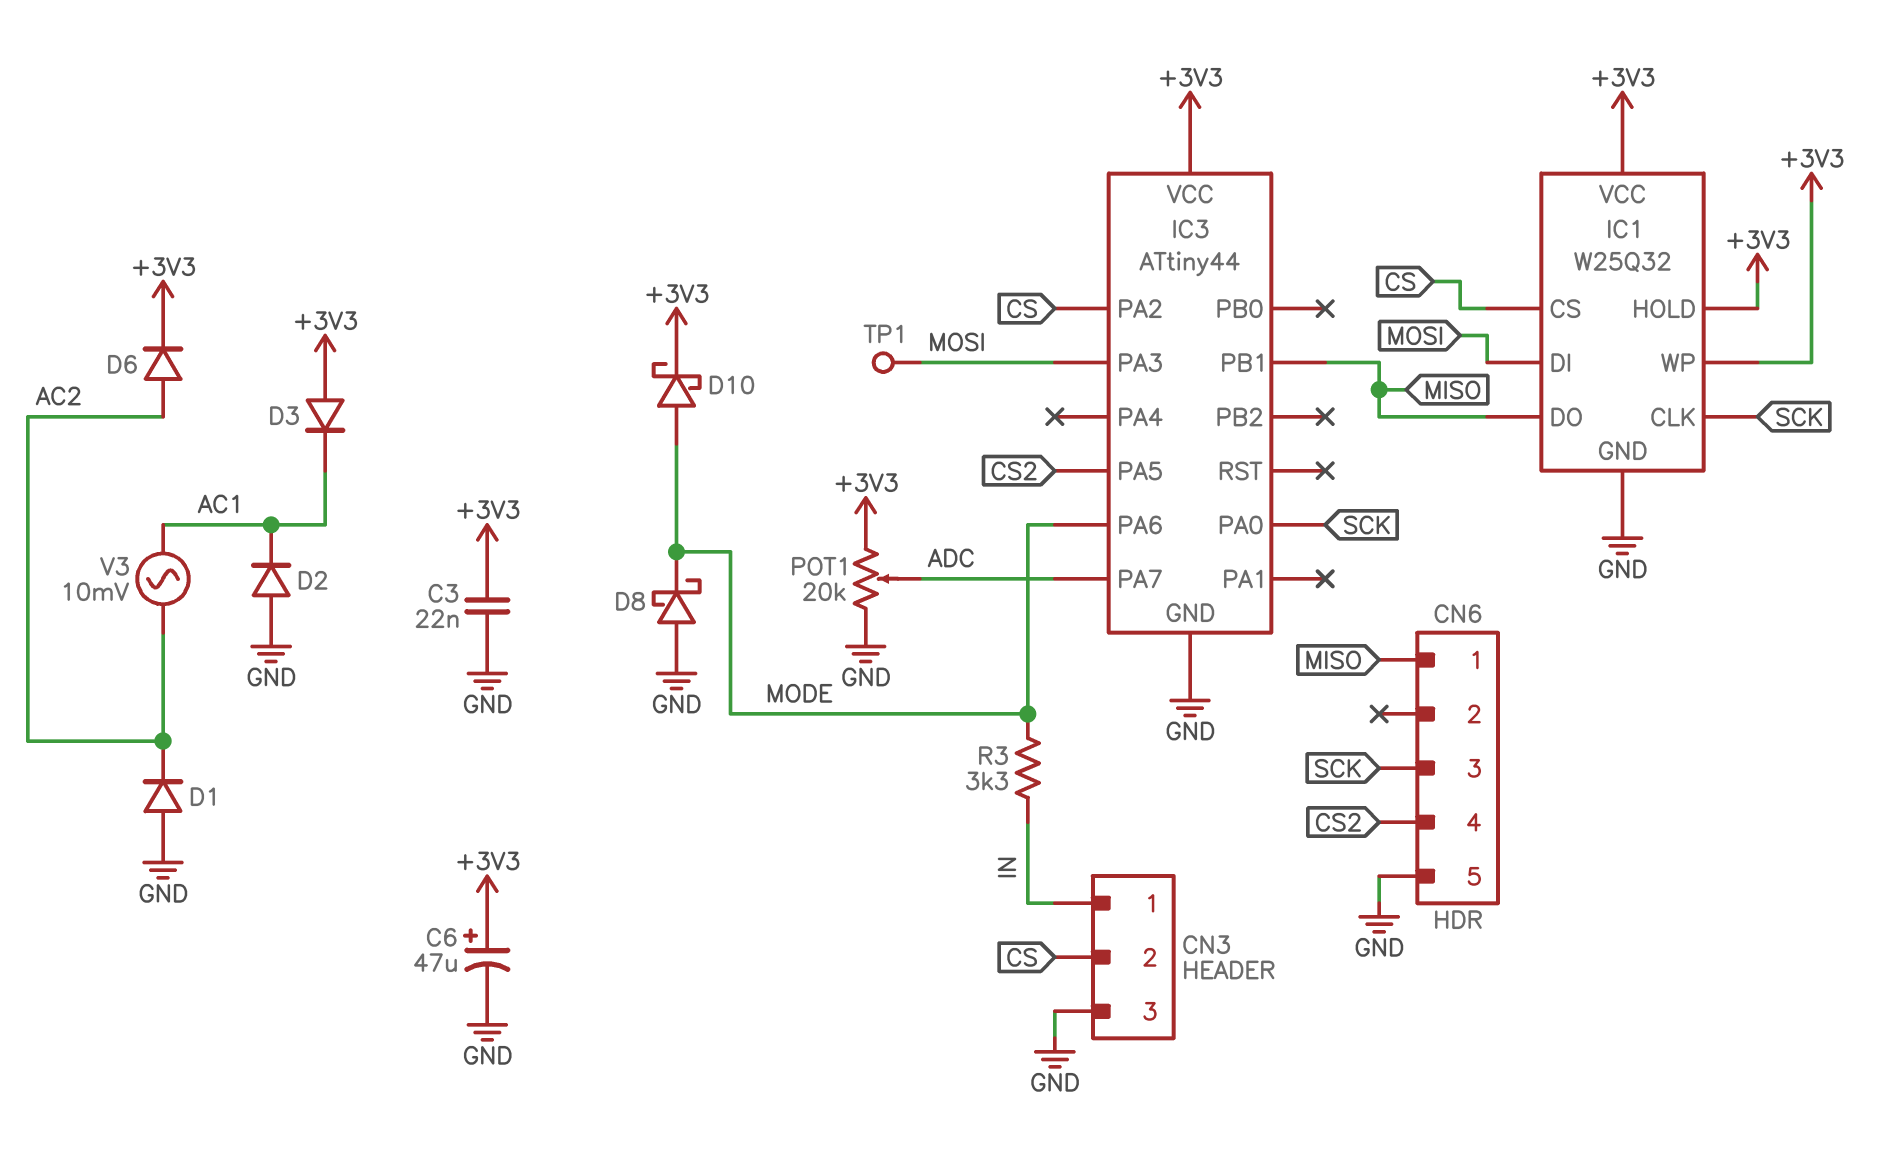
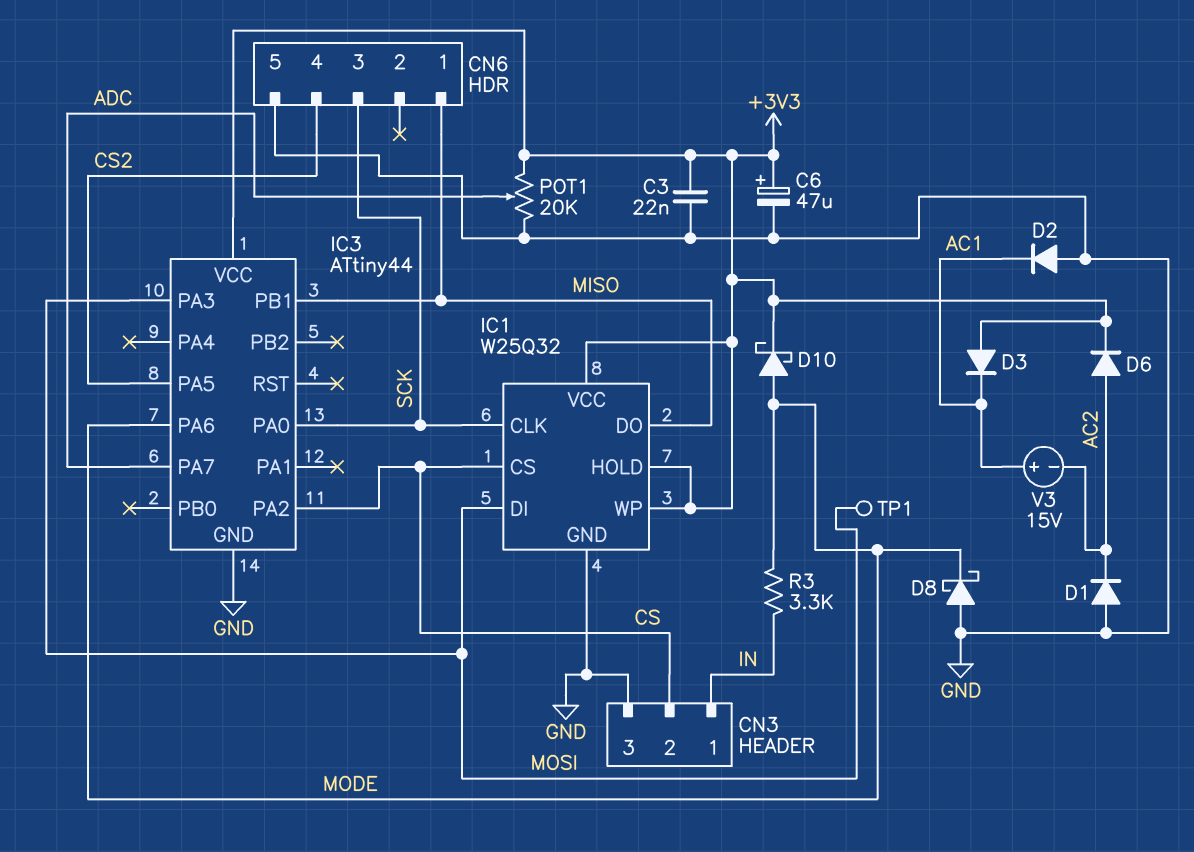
V3: AC 10mV (AC1, AC2) -> 15V (plus AC1, minus AC2)

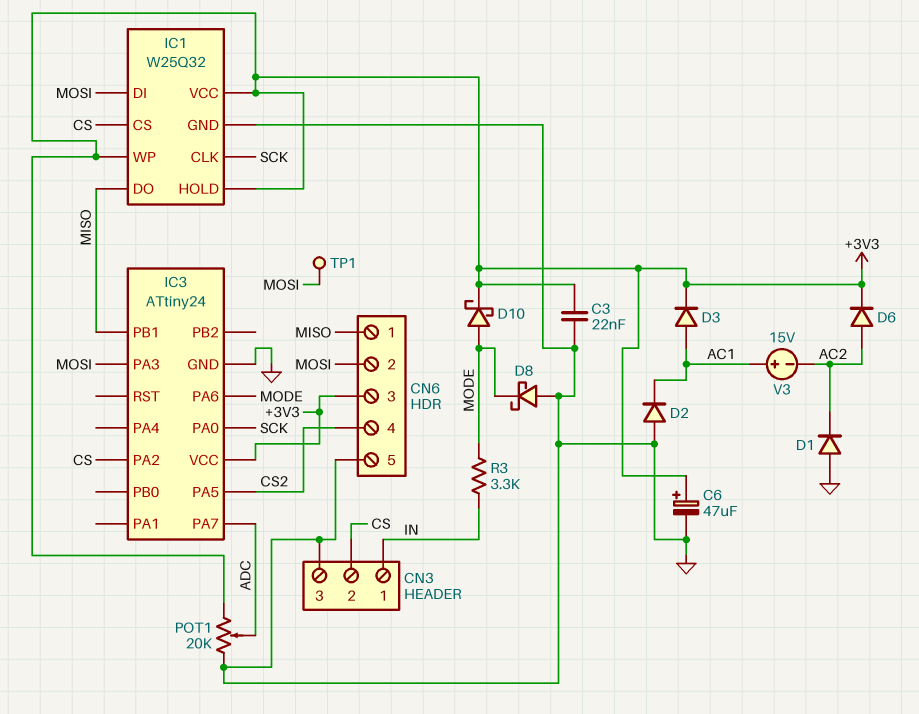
CN6 pin 2: none -> MOSI
CN6 pin 3: SCK -> +3V3
D3: diode (A +3V3, K AC1) -> diode (A AC1, K +3V3)
IC3: ATtiny44 -> ATtiny24

